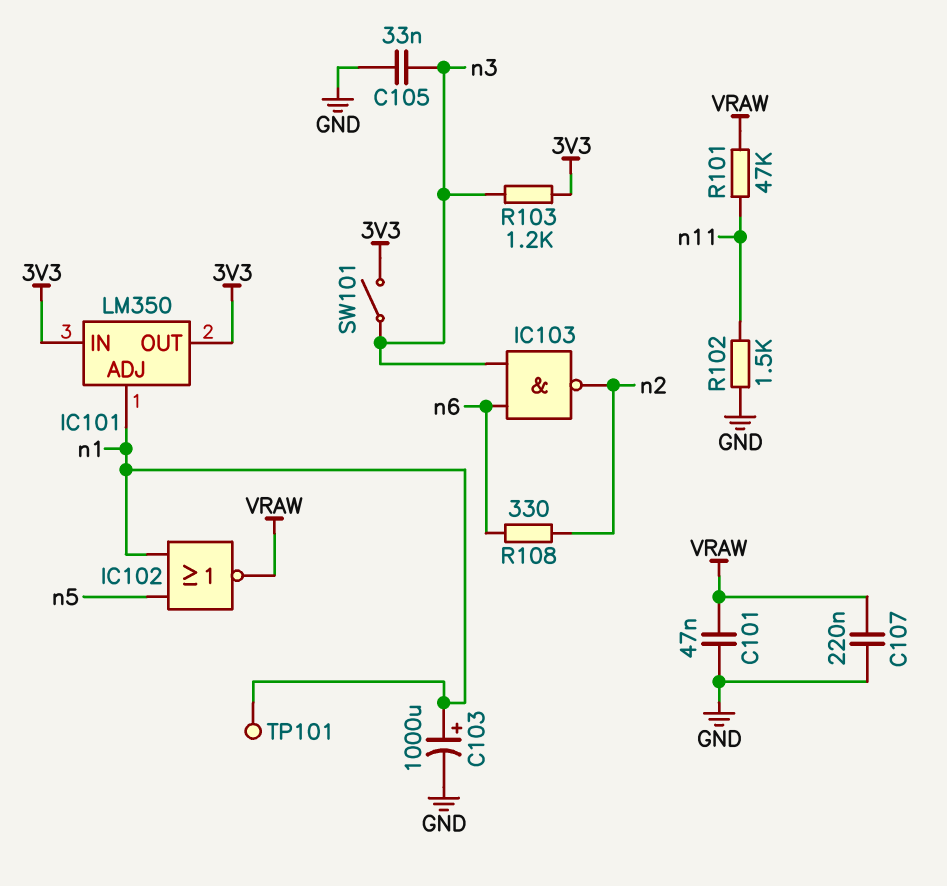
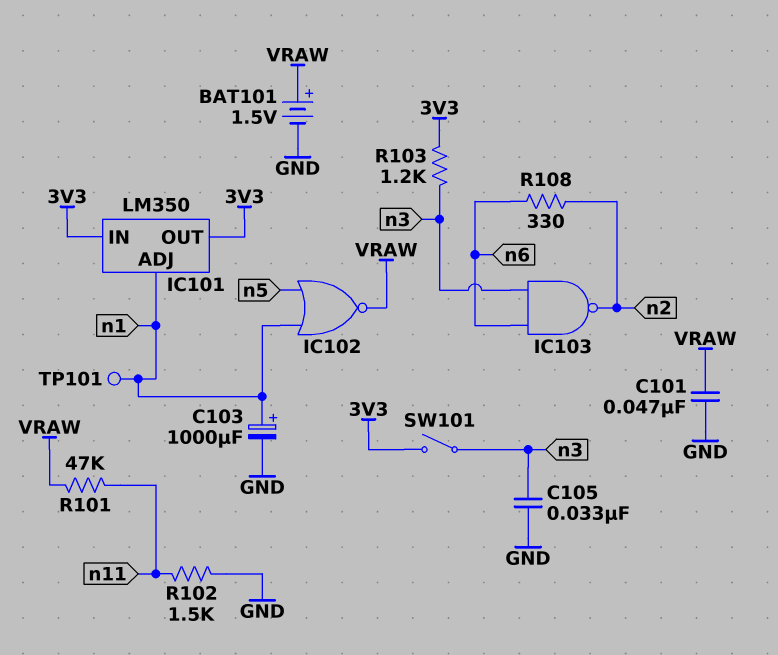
BAT101: none -> 1.5V (plus VRAW, minus GND)
C107: 220nF (GND, VRAW) -> none

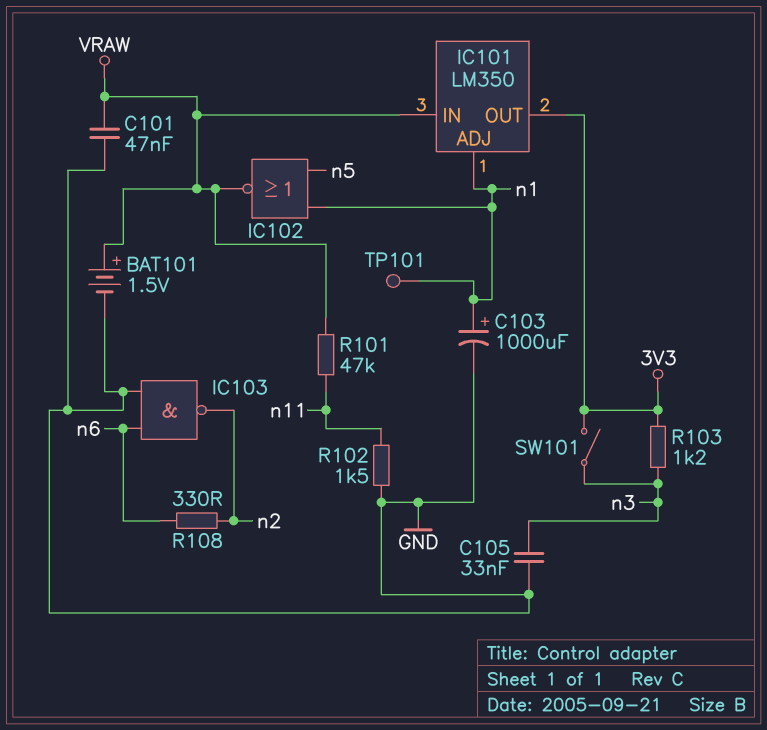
IC101 pin IN: 3V3 -> VRAW
IC103: NAND (in n3, in n6, out n2) -> NAND (in GND, in n6, out n2)

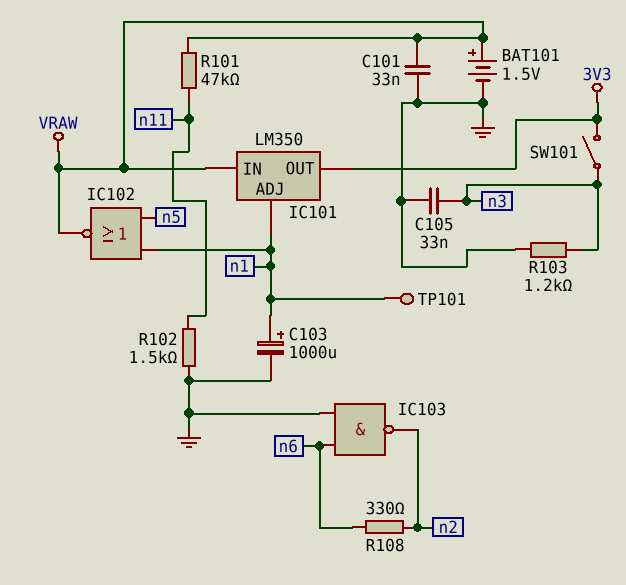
C101: 47nF (GND, VRAW) -> 33nF (GND, VRAW)
R103: 1.2k (3V3, n3) -> 1.2k (GND, n3)

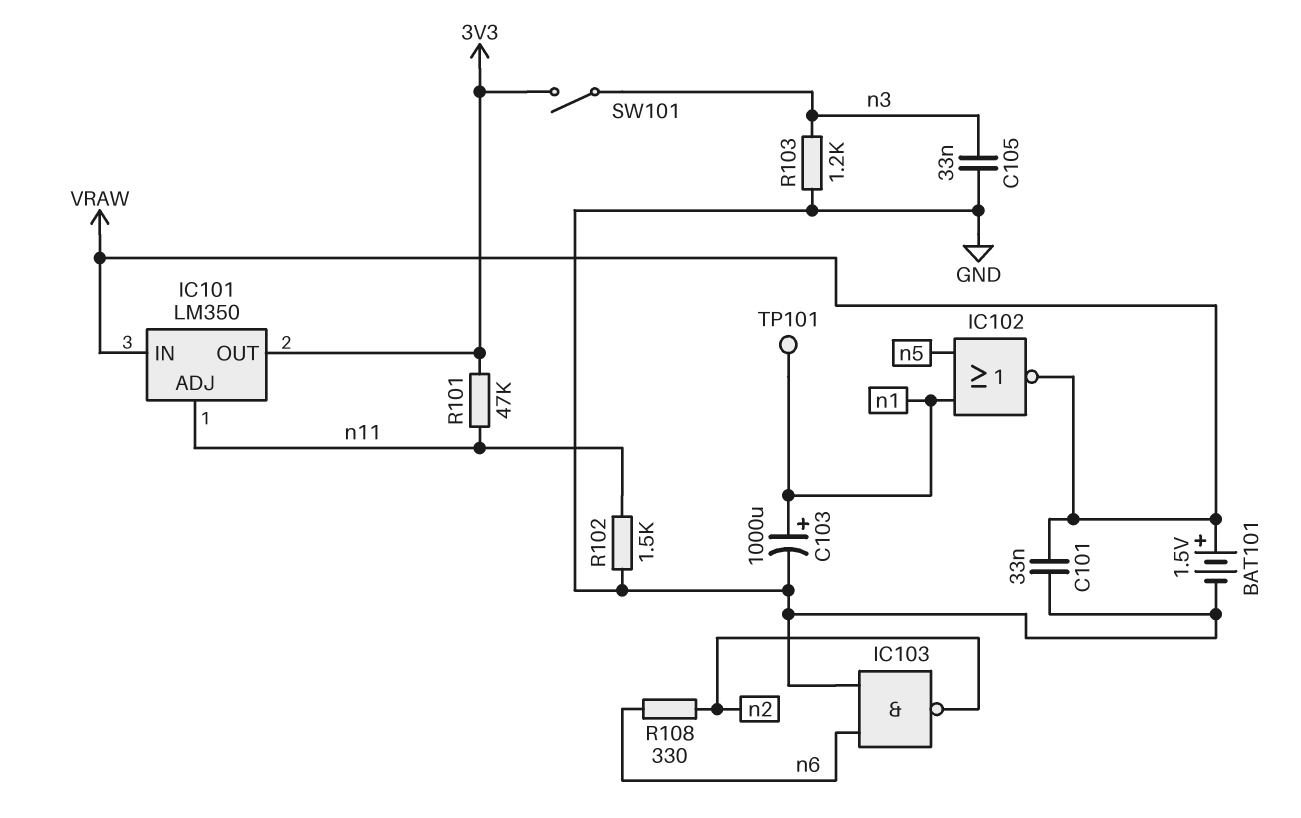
IC101 pin ADJ: n1 -> n11
R101: 47k (VRAW, n11) -> 47k (3V3, n11)

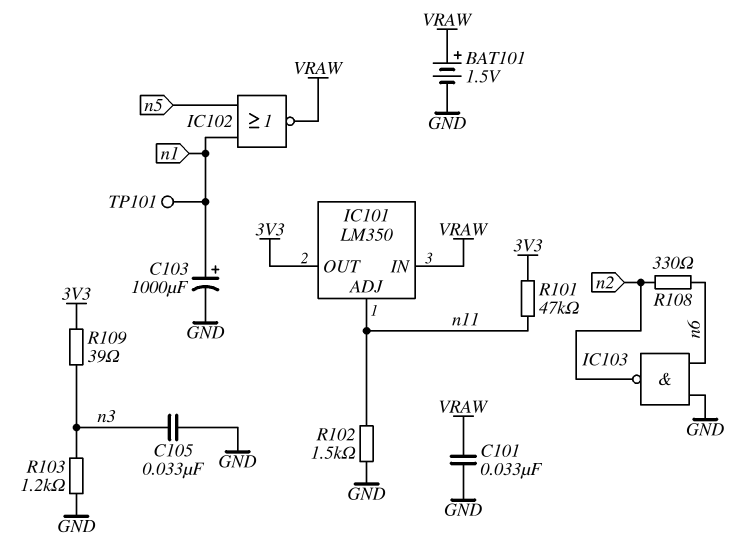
R109: none -> 39 (3V3, n3)
SW101: switch (3V3, n3) -> none

